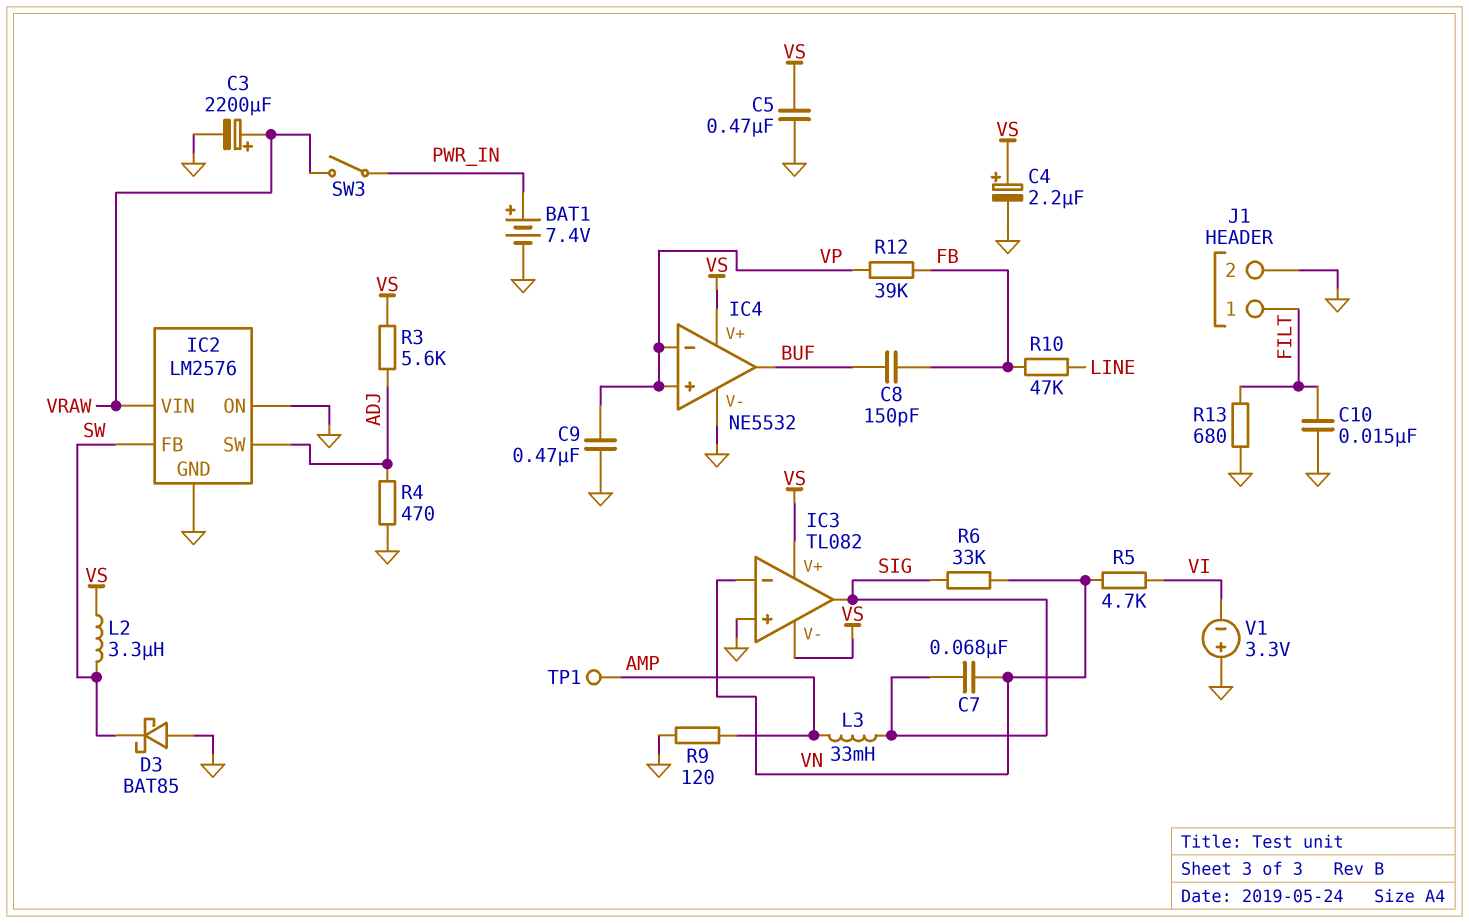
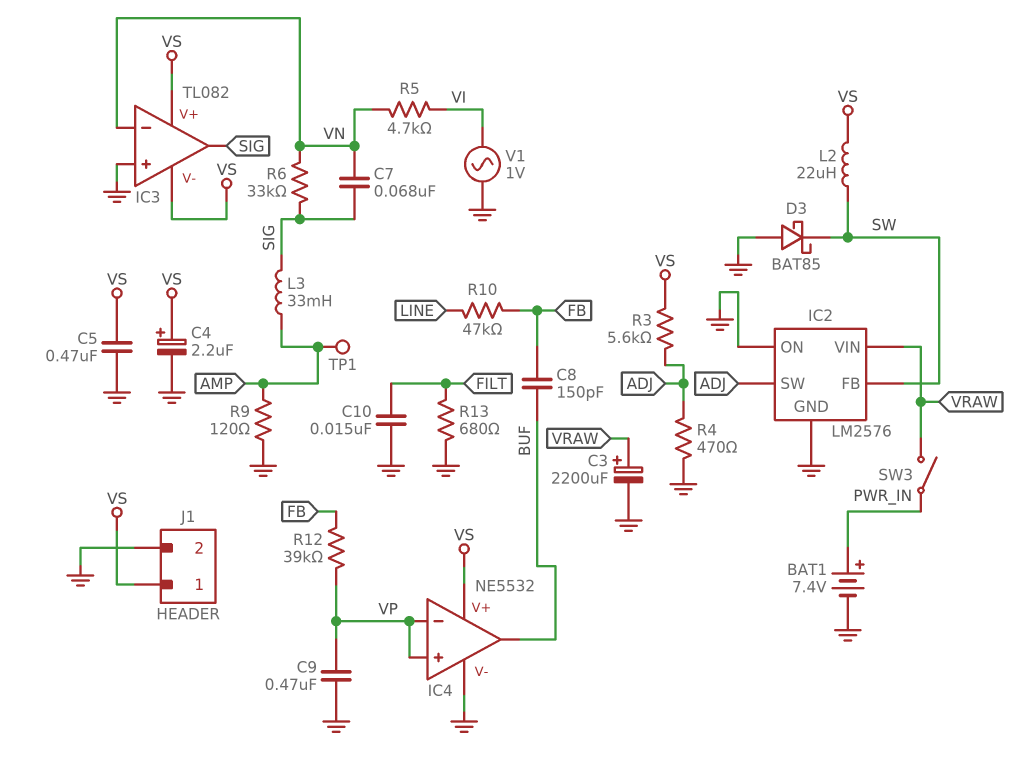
J1 pin 1: FILT -> VS
L2: 3.3uH (SW, VS) -> 22uH (SW, VS)
V1: 3.3V (plus GND, minus VI) -> AC 1V (GND, VI)

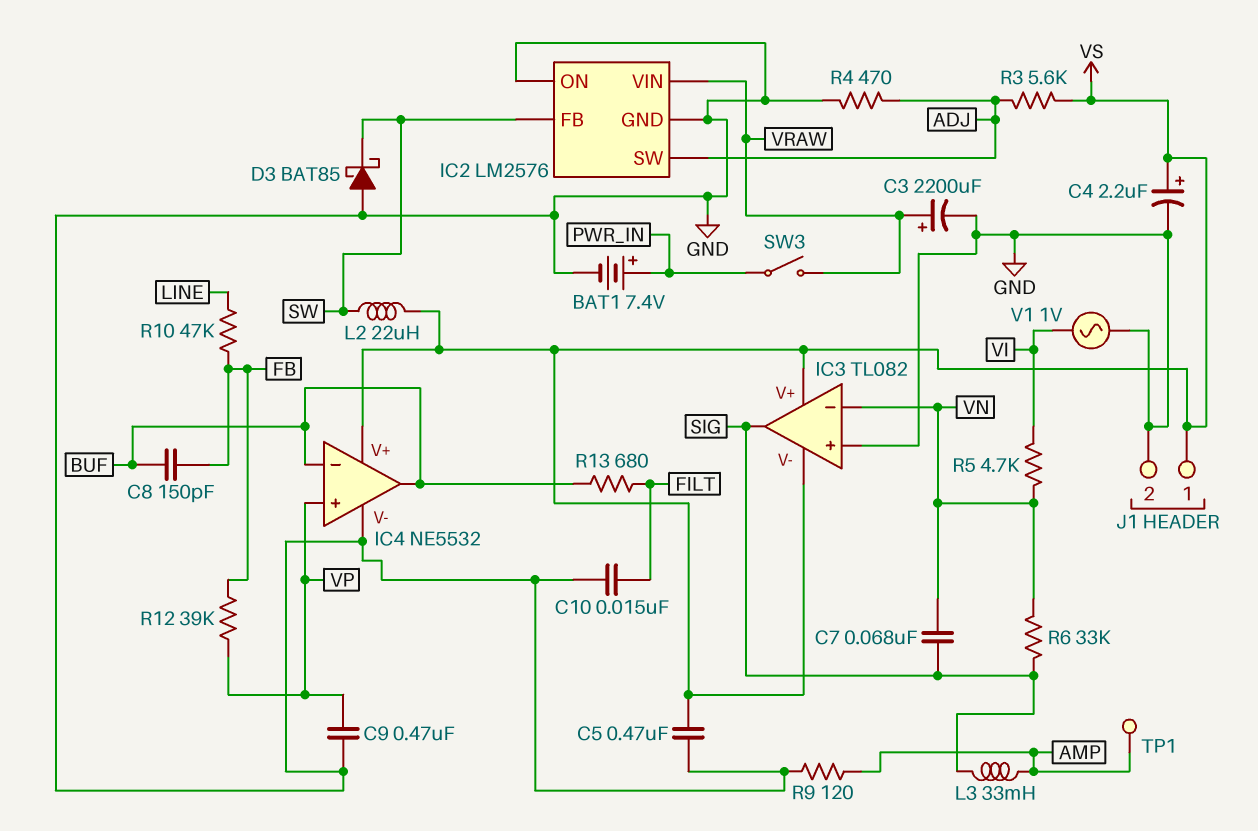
IC4 pin in-: VP -> BUF
R13: 680 (FILT, GND) -> 680 (BUF, FILT)

